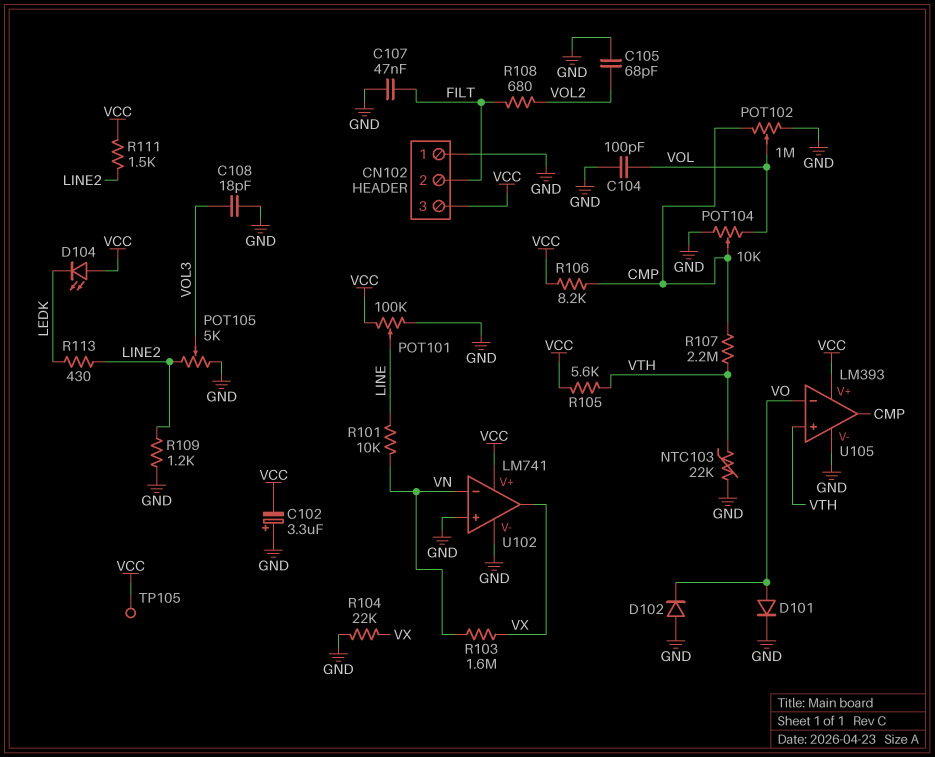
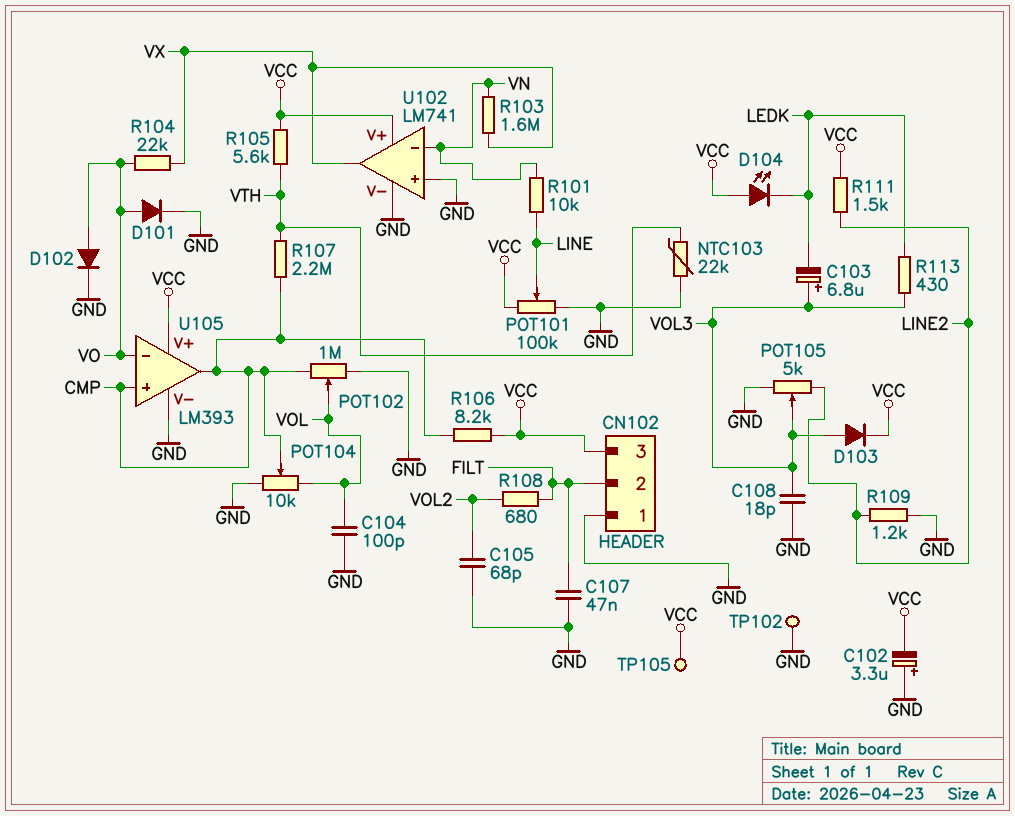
C103: none -> 6.8uF (plus VOL3, minus LEDK)
D102: diode (A GND, K VO) -> diode (A VO, K GND)
D103: none -> diode (A VOL3, K VCC)
R104: 22k (GND, VX) -> 22k (VO, VX)
R113: 430 (LEDK, LINE2) -> 430 (LEDK, VOL3)
TP102: none -> test point (GND)
U105 pin in+: VTH -> CMP

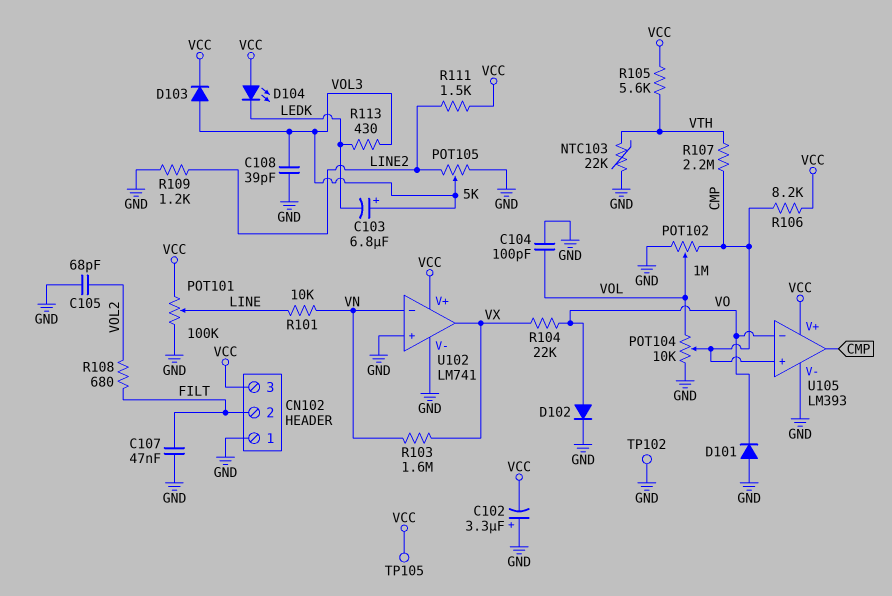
C108: 18pF (GND, VOL3) -> 39pF (GND, VOL3)
D101: diode (A VO, K GND) -> diode (A GND, K VO)

